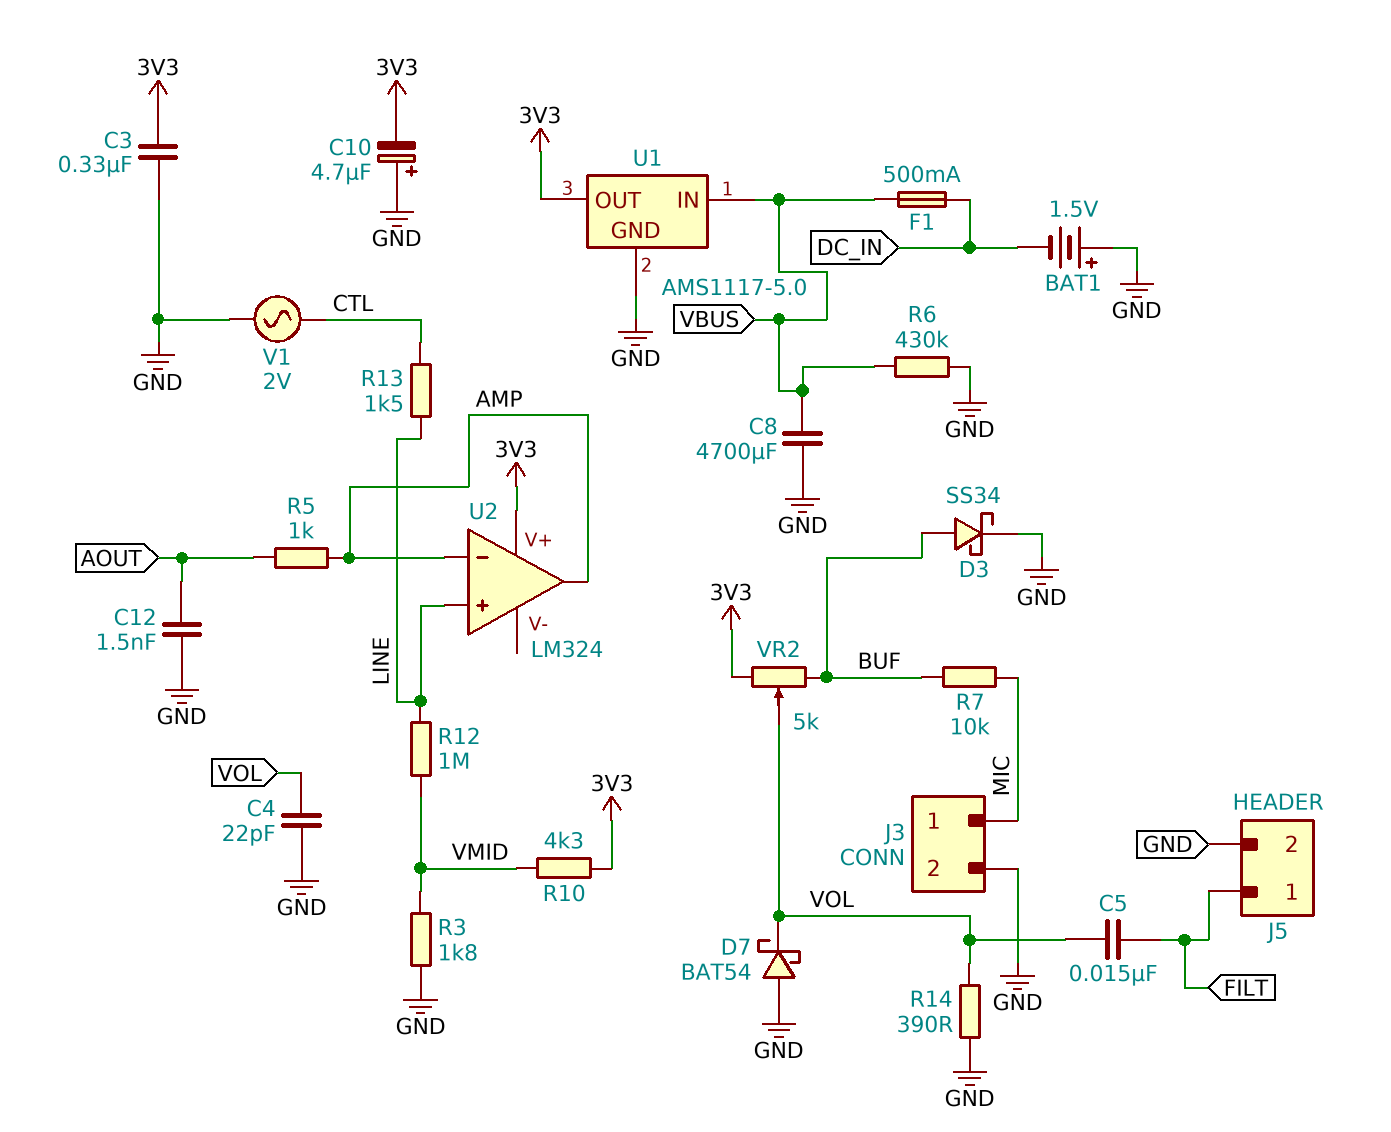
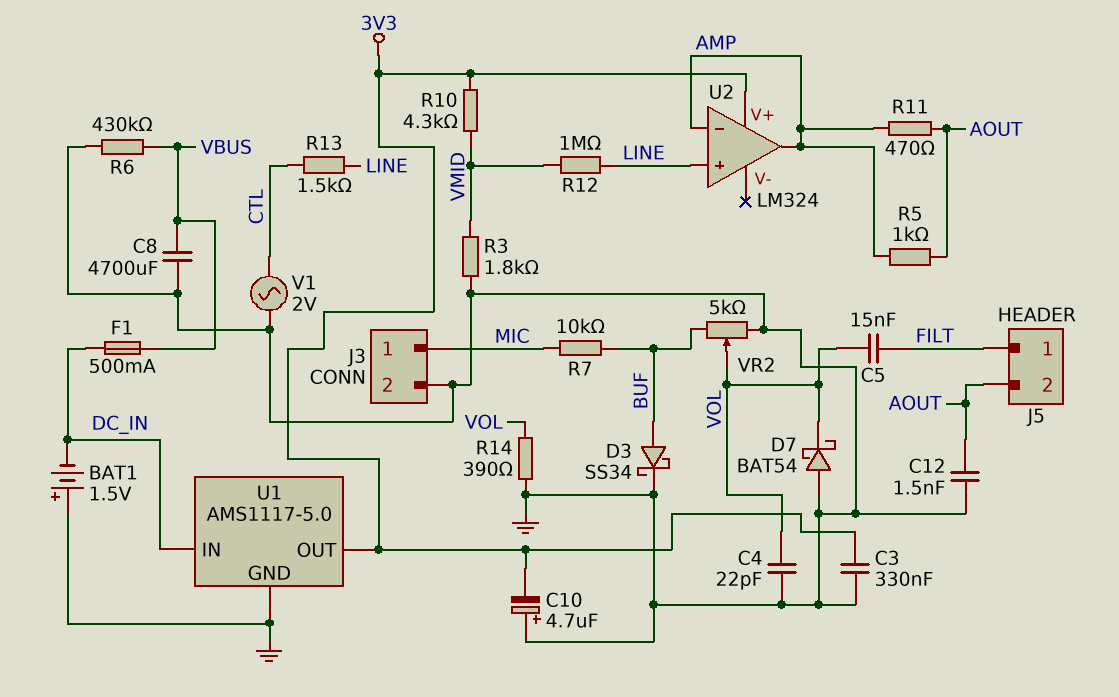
J5 pin 2: GND -> AOUT
R11: none -> 470 (AMP, AOUT)
U1 pin IN: VBUS -> DC_IN
VR2: 5k (3V3, BUF, wiper VOL) -> 5k (BUF, GND, wiper VOL)

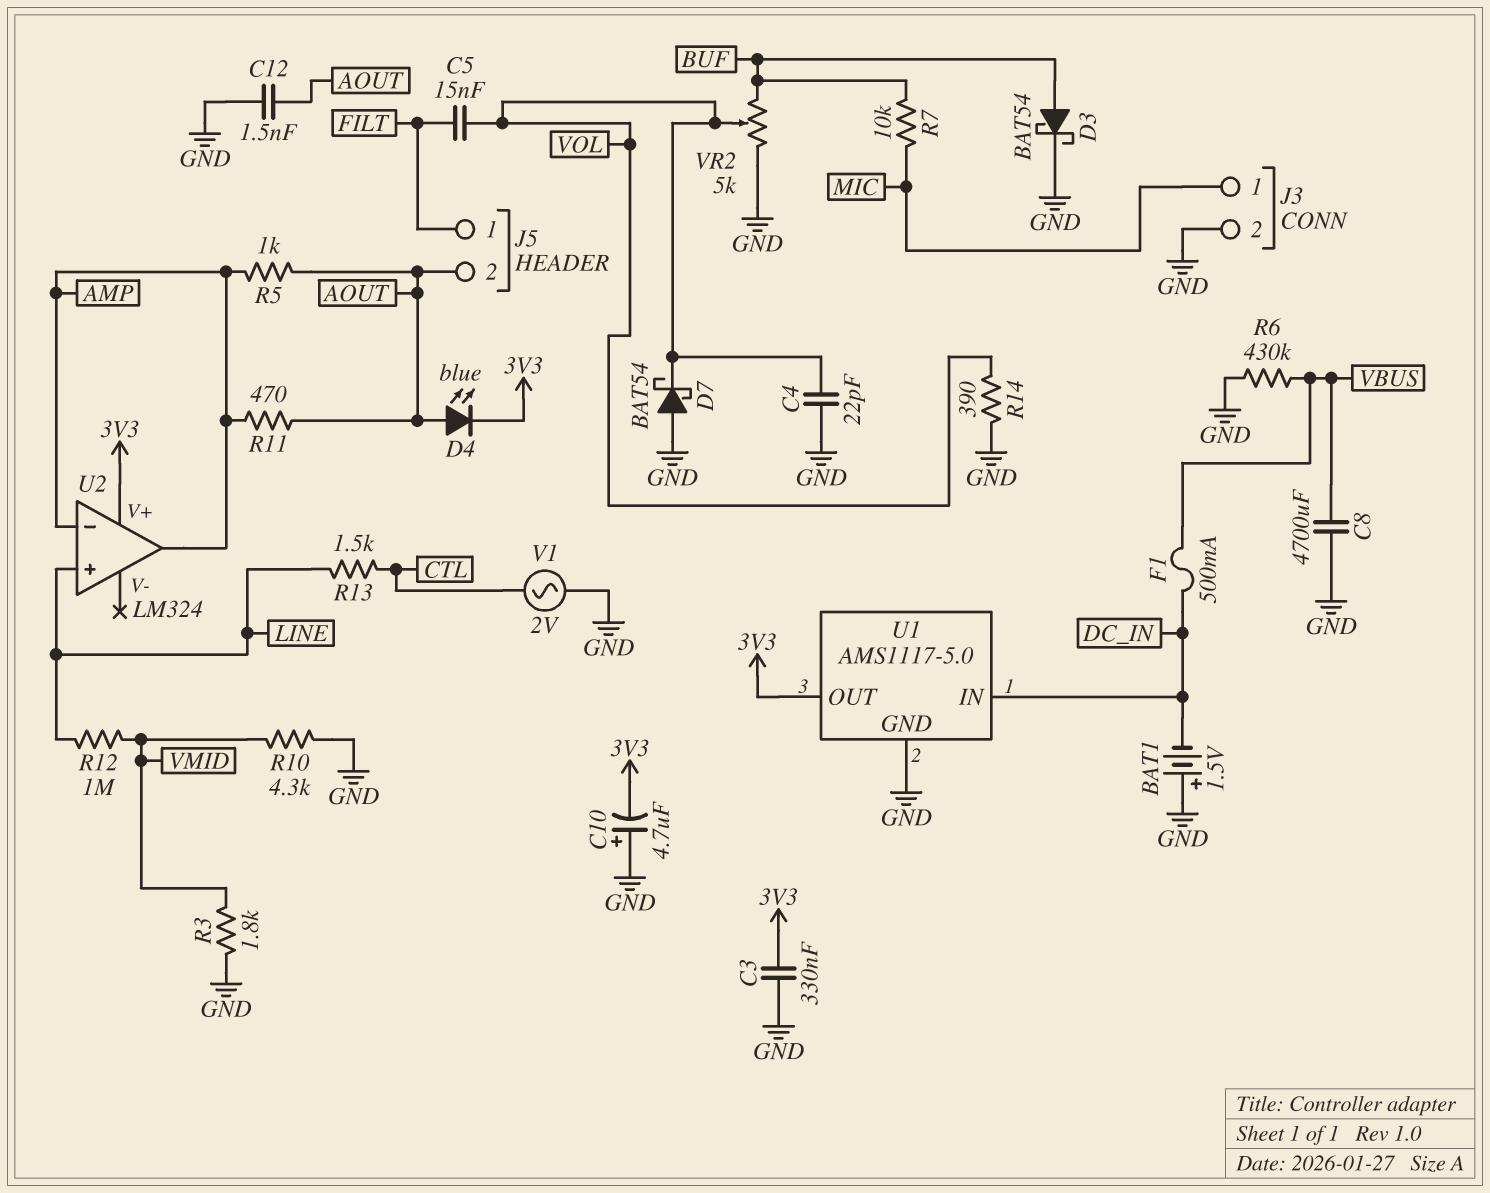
D3: schottky SS34 (A BUF, K GND) -> schottky BAT54 (A BUF, K GND)
D4: none -> LED blue (A AOUT, K 3V3)
R10: 4.3k (3V3, VMID) -> 4.3k (GND, VMID)

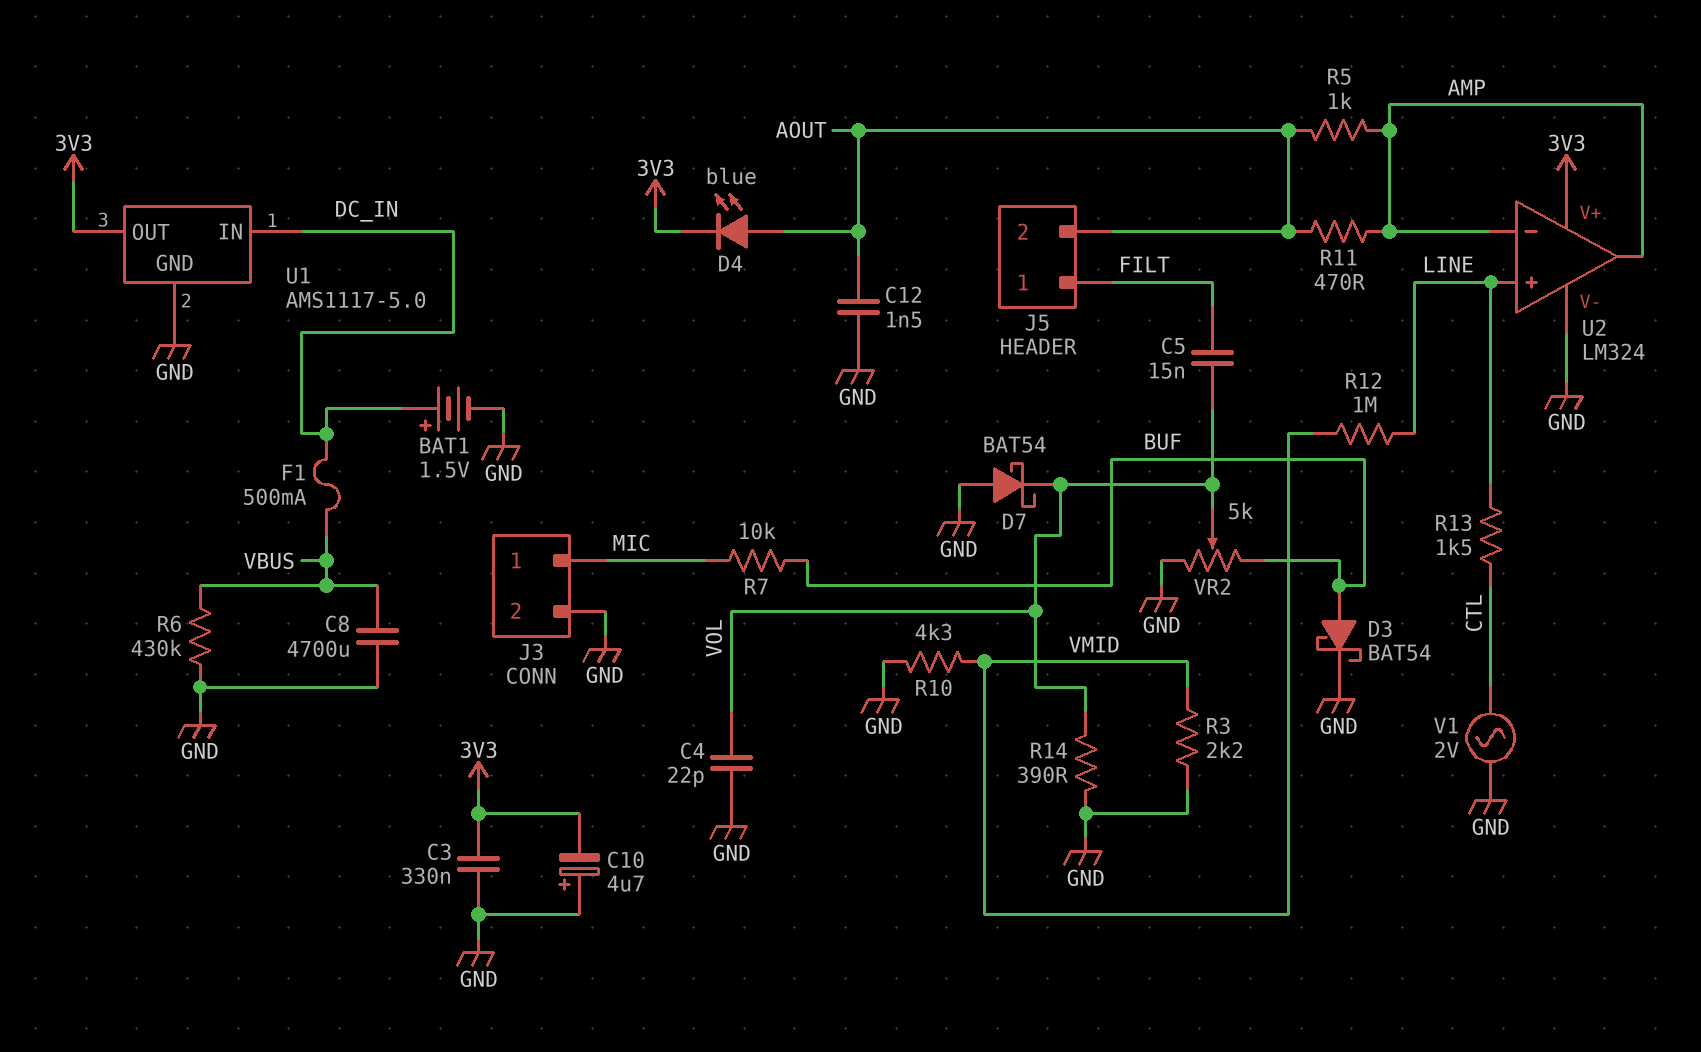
BAT1: 1.5V (plus GND, minus DC_IN) -> 1.5V (plus DC_IN, minus GND)
R3: 1.8k (GND, VMID) -> 2.2k (GND, VMID)
U2 pin V-: none -> GND

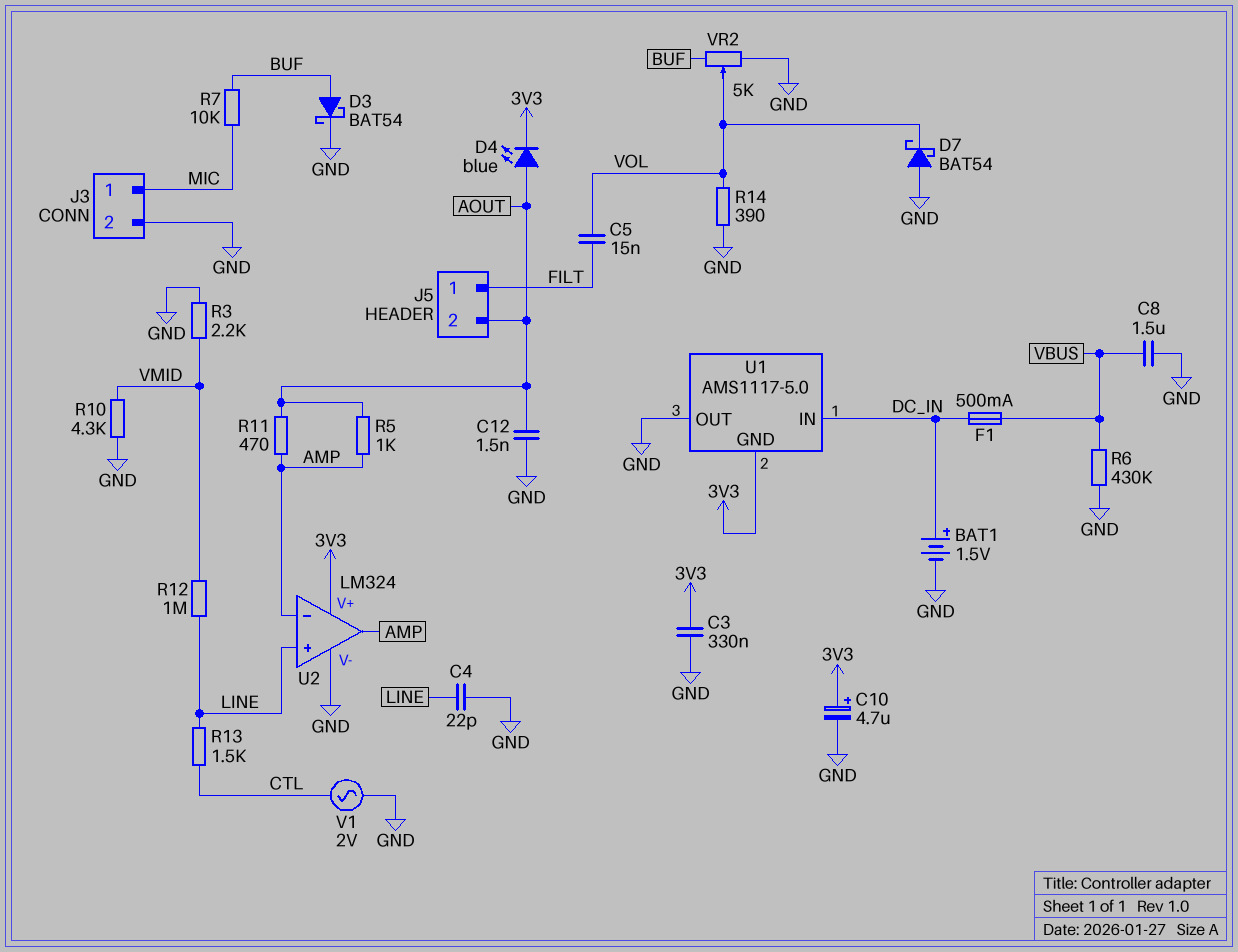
C4: 22pF (GND, VOL) -> 22pF (GND, LINE)
C8: 4700uF (GND, VBUS) -> 1.5uF (GND, VBUS)
C10: 4.7uF (plus GND, minus 3V3) -> 4.7uF (plus 3V3, minus GND)
U1 pin GND: GND -> 3V3
U1 pin OUT: 3V3 -> GND

